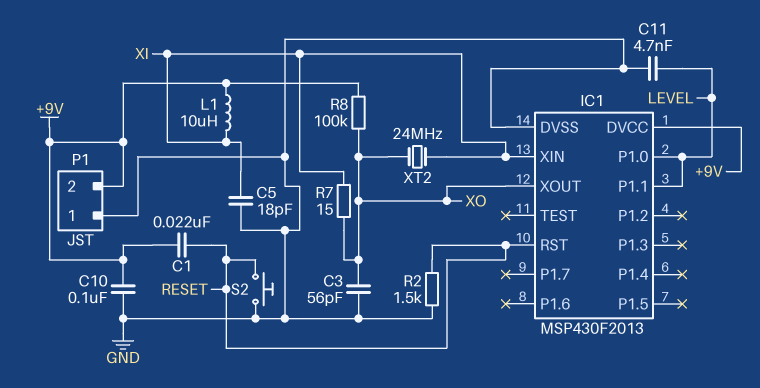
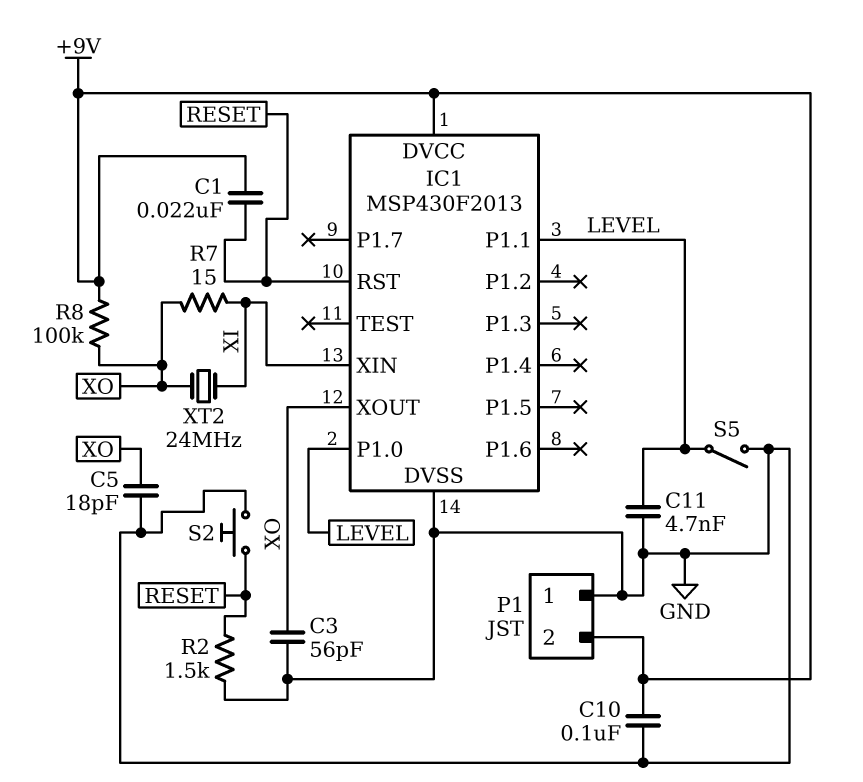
C5: 18pF (GND, XI) -> 18pF (GND, XO)
L1: 10uH (+9V, XI) -> none
S5: none -> switch (GND, LEVEL)

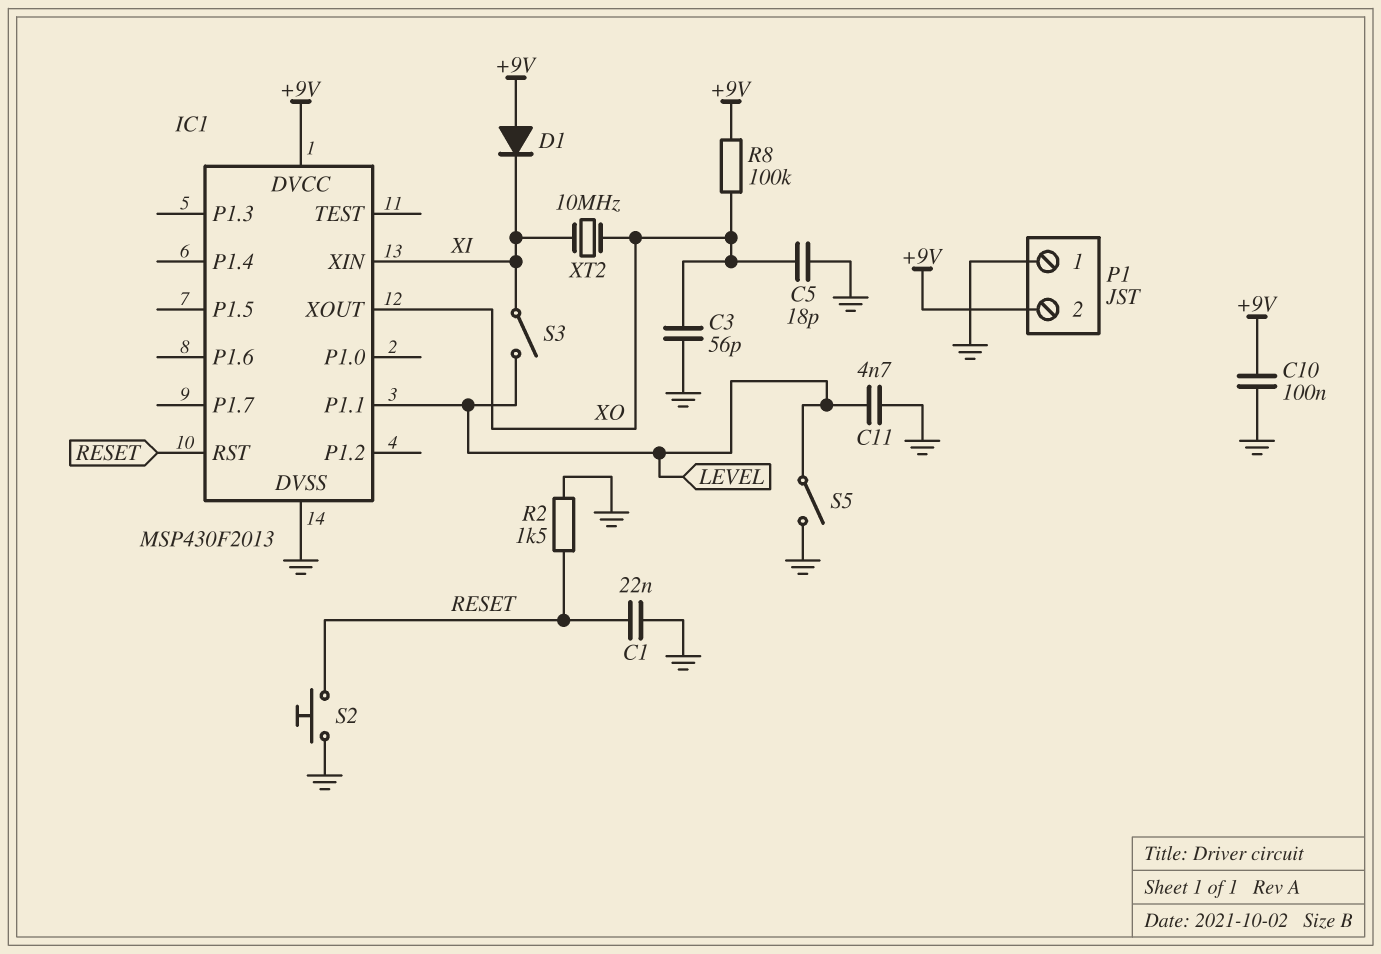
C1: 22nF (+9V, RESET) -> 22nF (GND, RESET)
D1: none -> diode (A +9V, K XI)
IC1 pin P1.0: LEVEL -> none
R7: 15 (XI, XO) -> none
S3: none -> switch (LEVEL, XI)
XT2: 24MHz (XI, XO) -> 10MHz (XI, XO)

